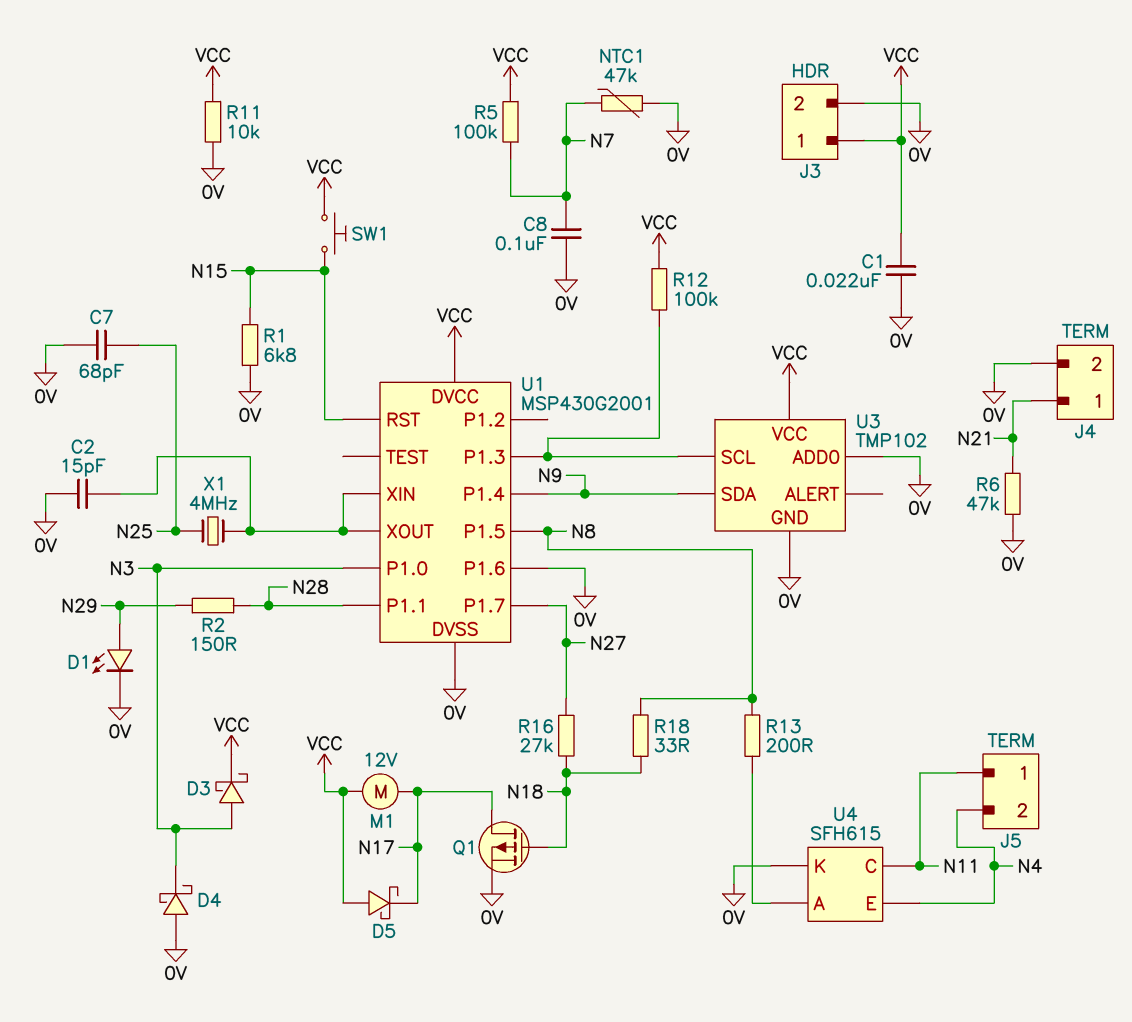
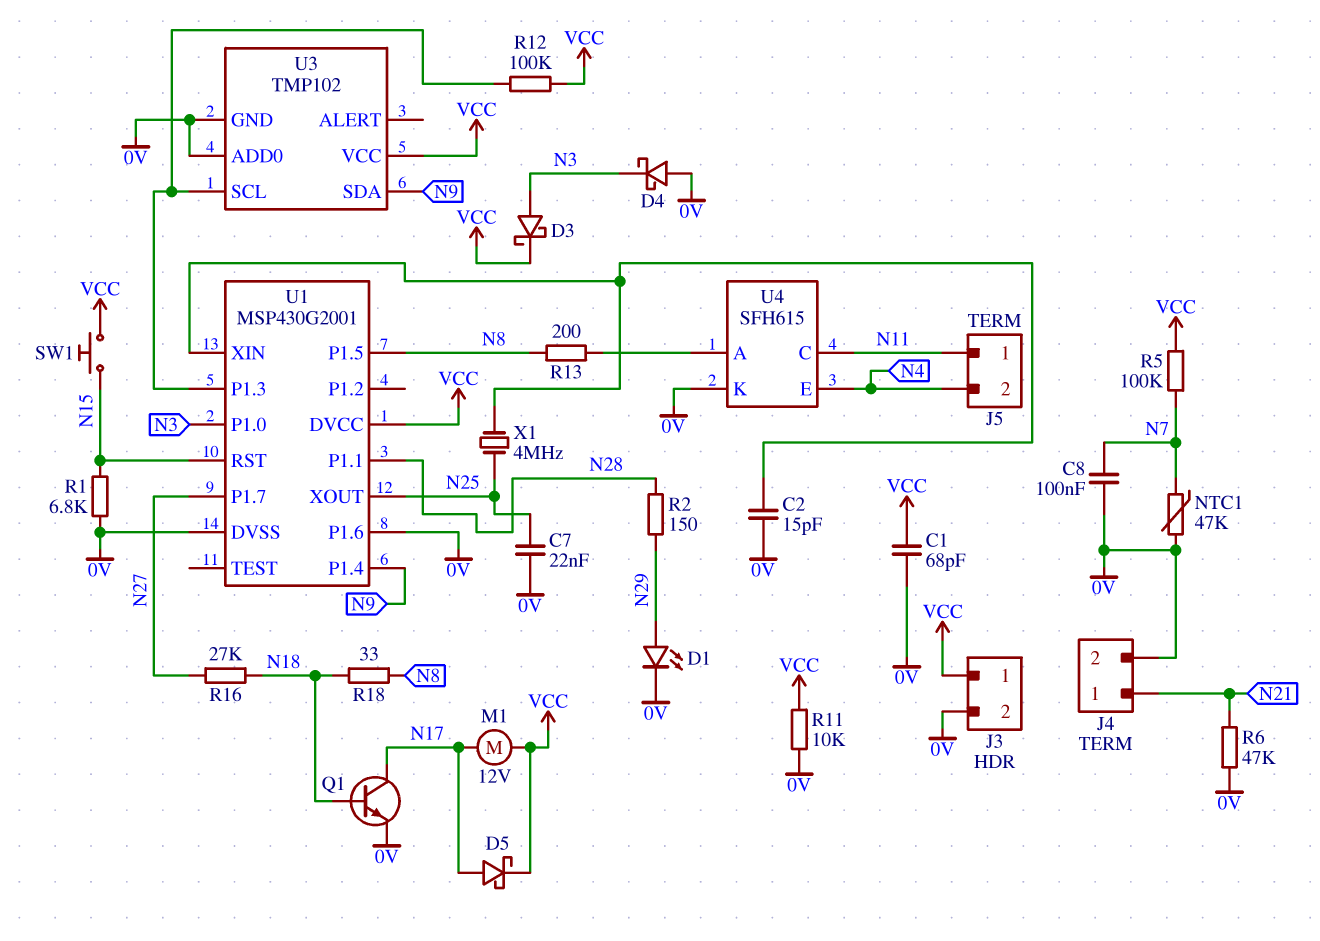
C1: 22nF (0V, VCC) -> 68pF (0V, VCC)
C7: 68pF (0V, N25) -> 22nF (0V, N25)
D5: schottky (A VCC, K N17) -> schottky (A N17, K VCC)
Q1: PMOS (G N18, D N17, S 0V) -> NPN (B N18, C N17, E 0V)
U1 pin XOUT: U1/XIN -> N25

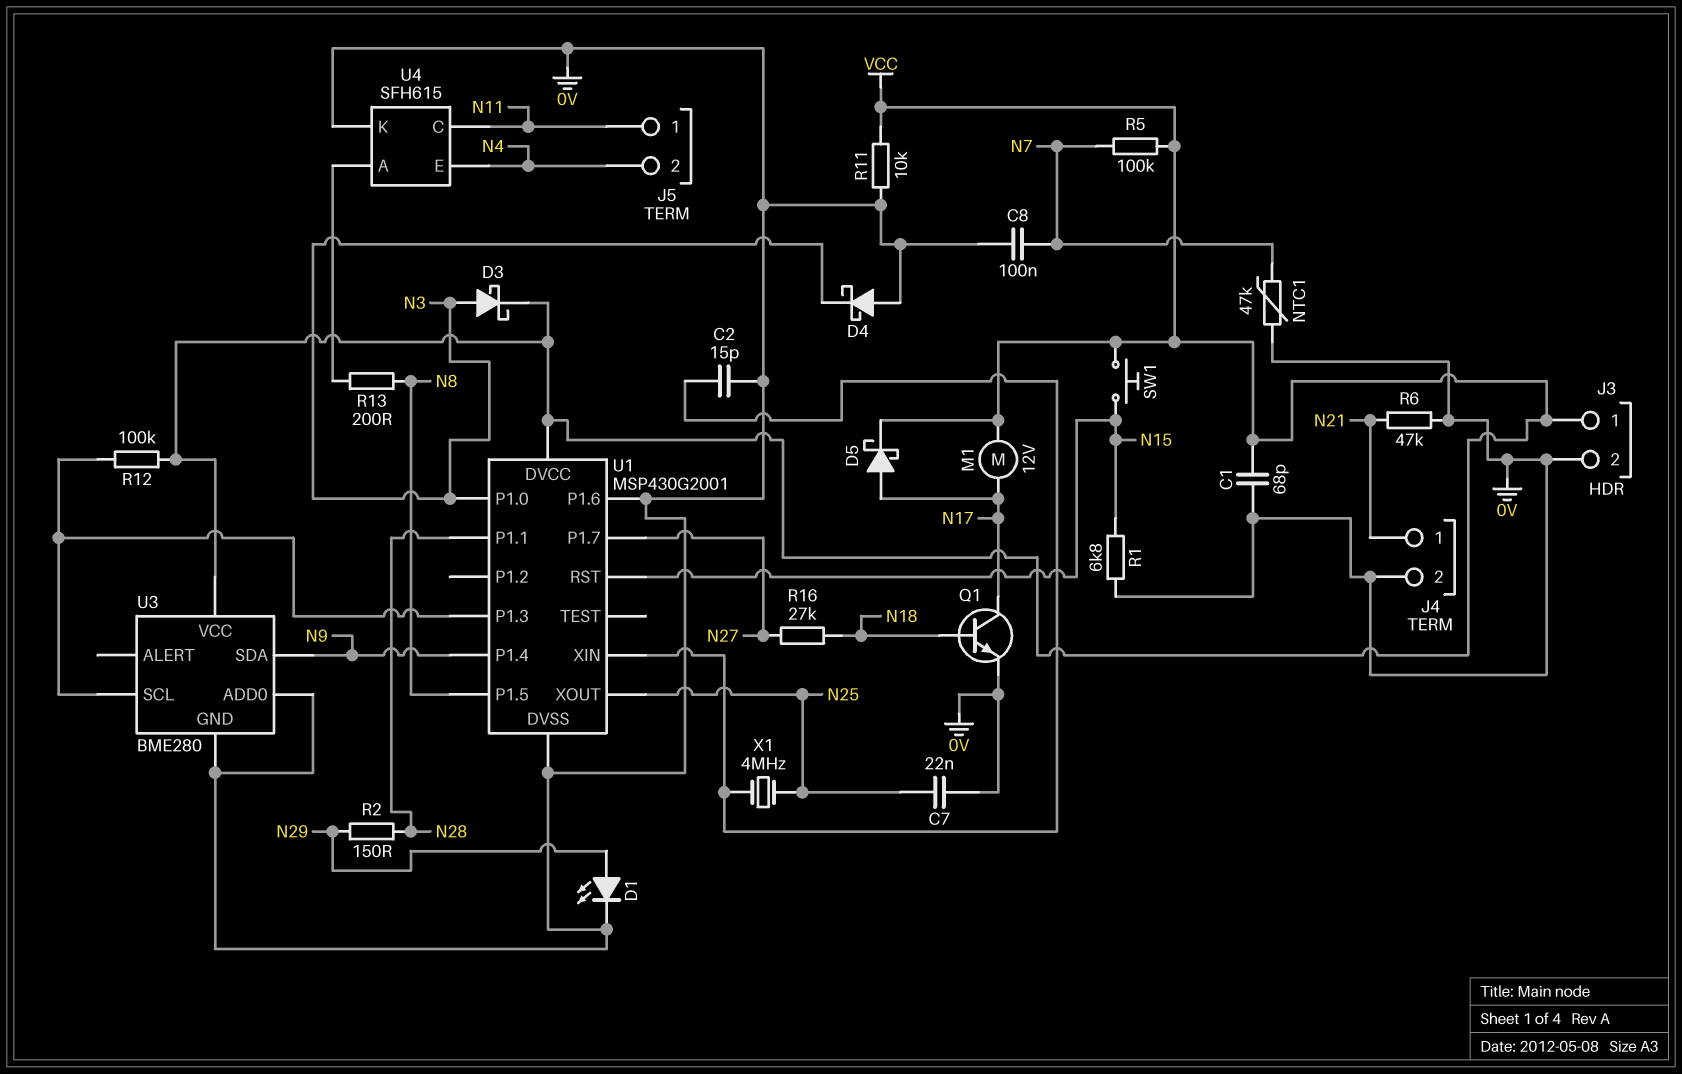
R18: 33 (N8, N18) -> none
U3: TMP102 -> BME280

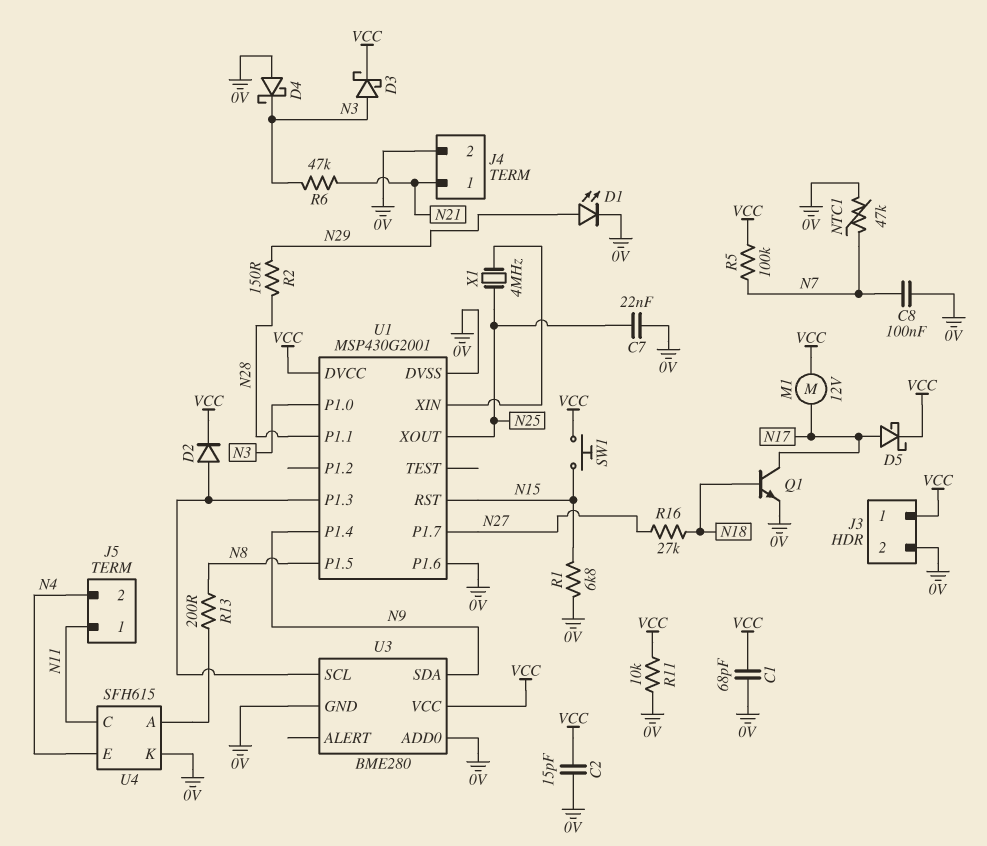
C2: 15pF (0V, U1/XIN) -> 15pF (0V, VCC)
D2: none -> diode (A U1/P1.3, K VCC)
R6: 47k (0V, N21) -> 47k (N3, N21)
R12: 100k (U1/P1.3, VCC) -> none

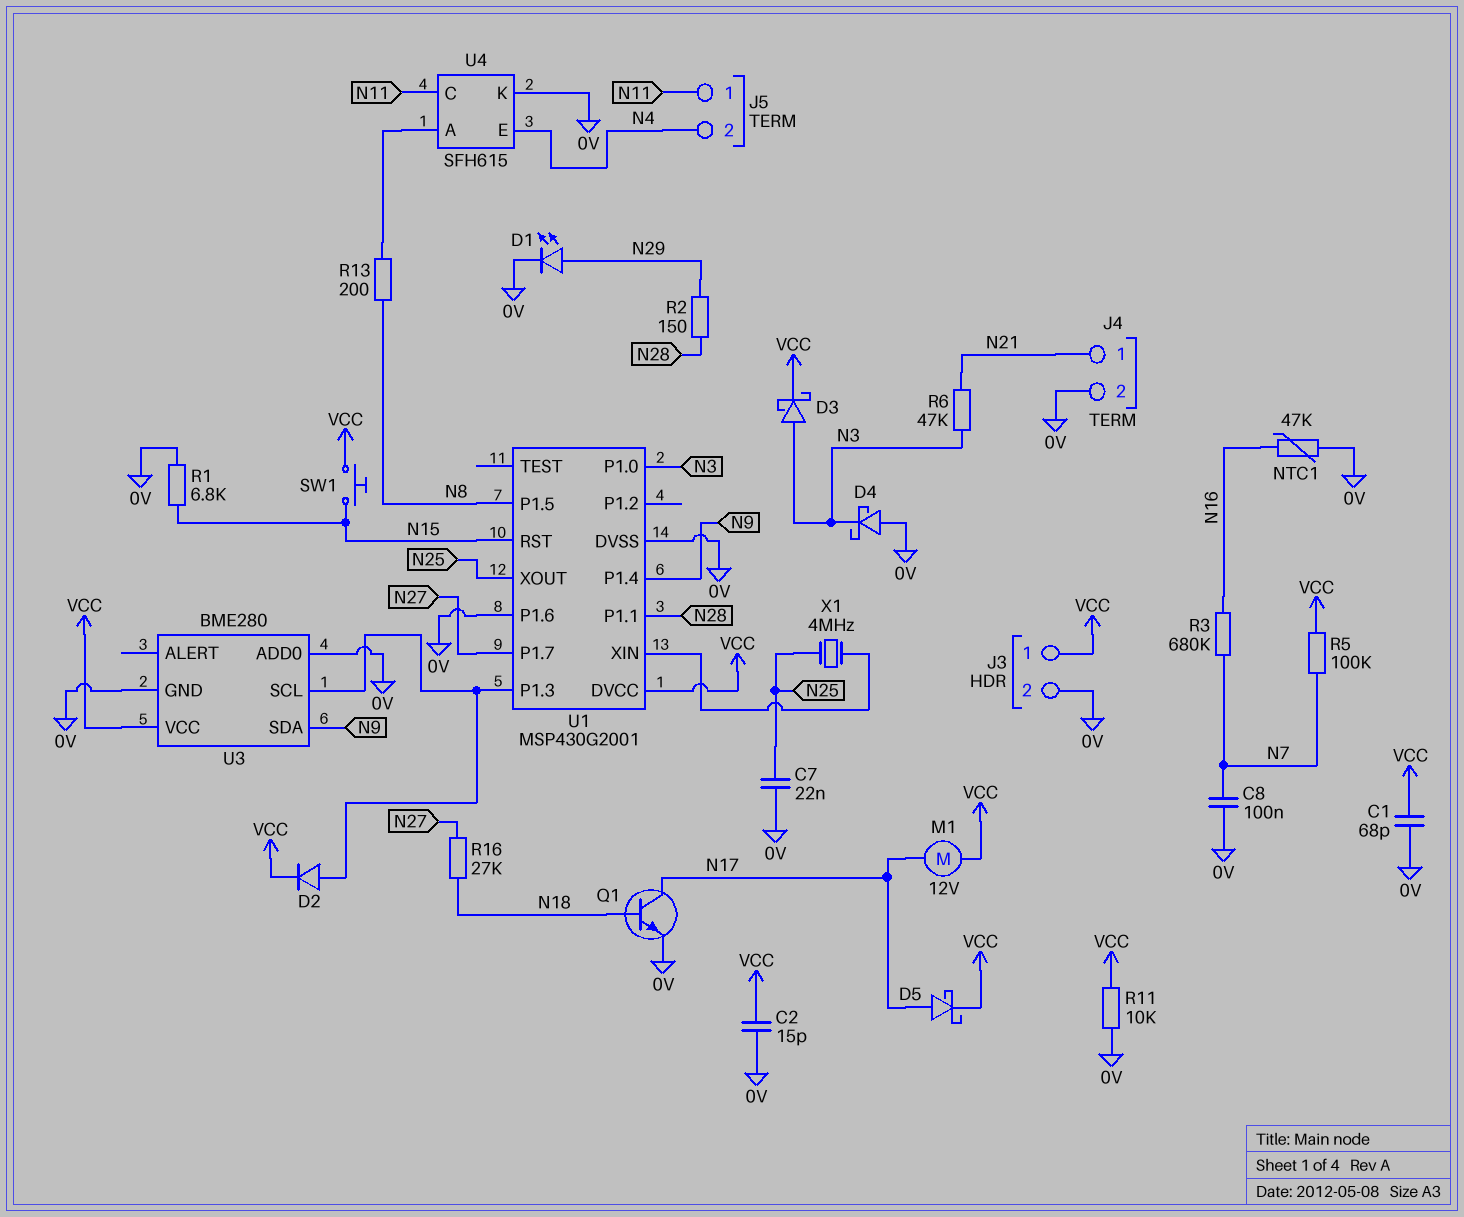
NTC1: 47k (0V, N7) -> 47k (0V, N16)
R3: none -> 680k (N7, N16)

